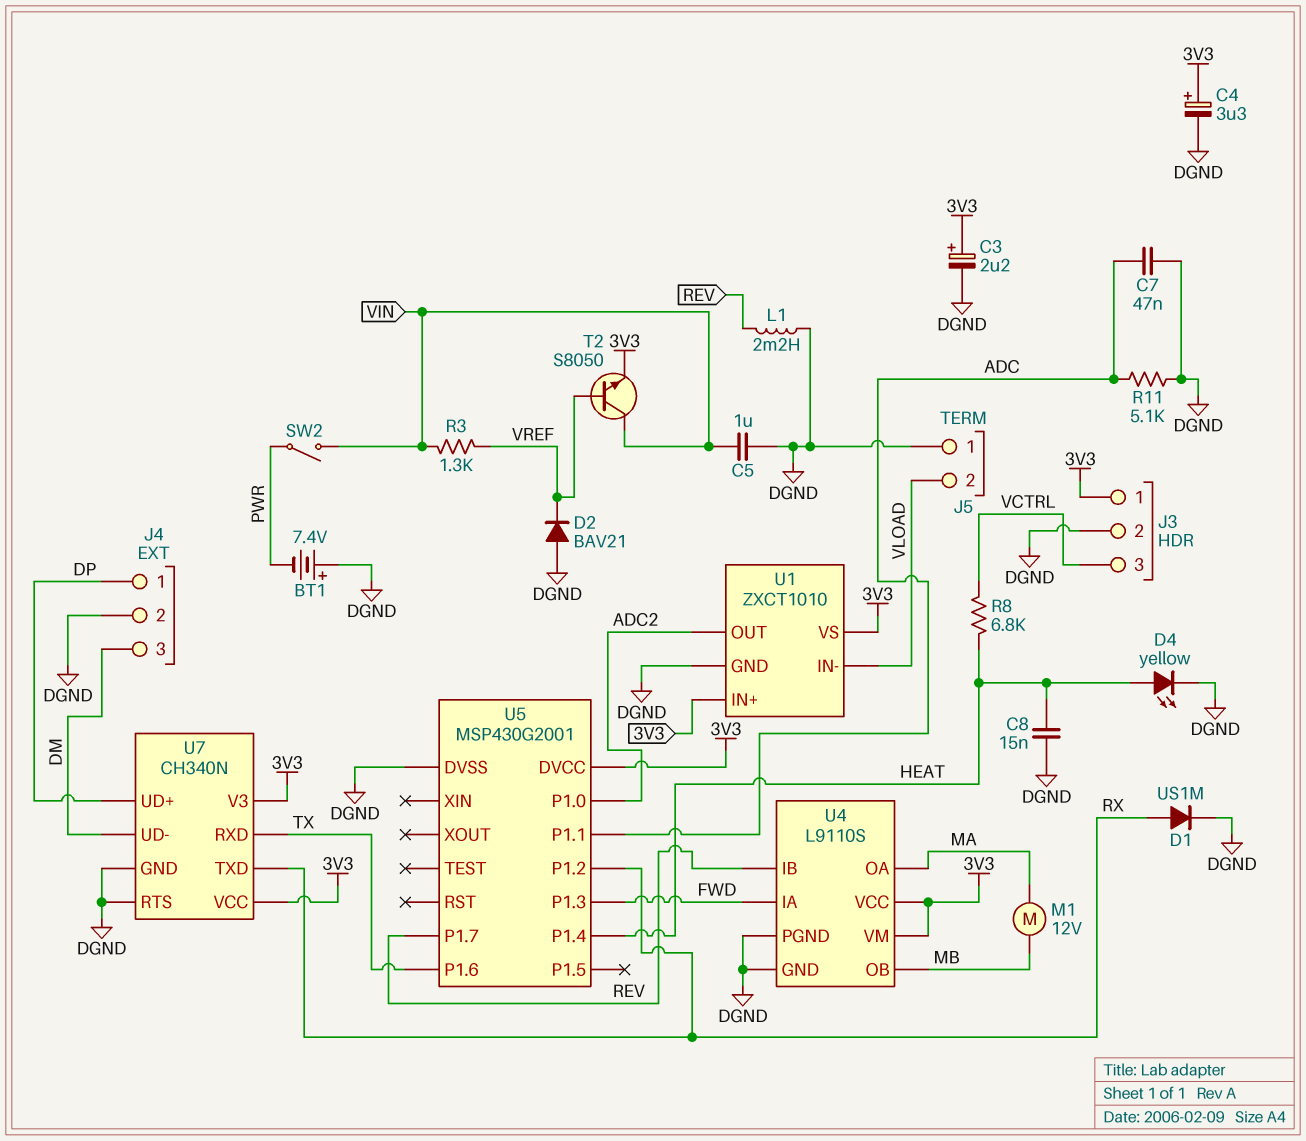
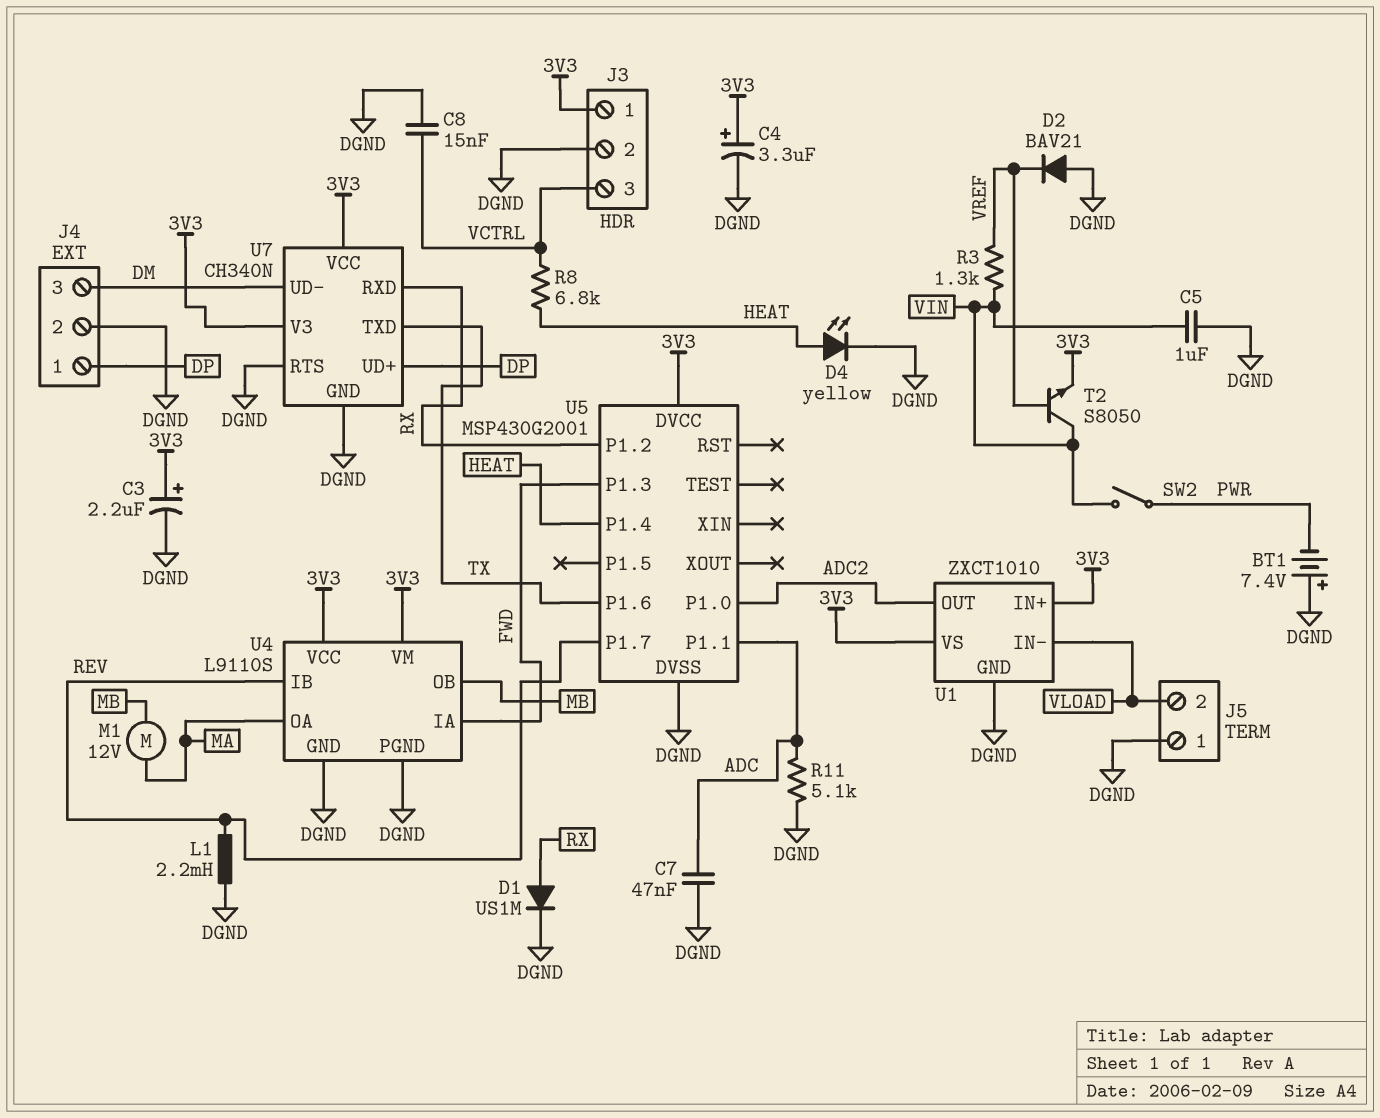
C8: 15nF (DGND, HEAT) -> 15nF (DGND, VCTRL)
U7 pin RXD: TX -> RX
U7 pin TXD: RX -> TX

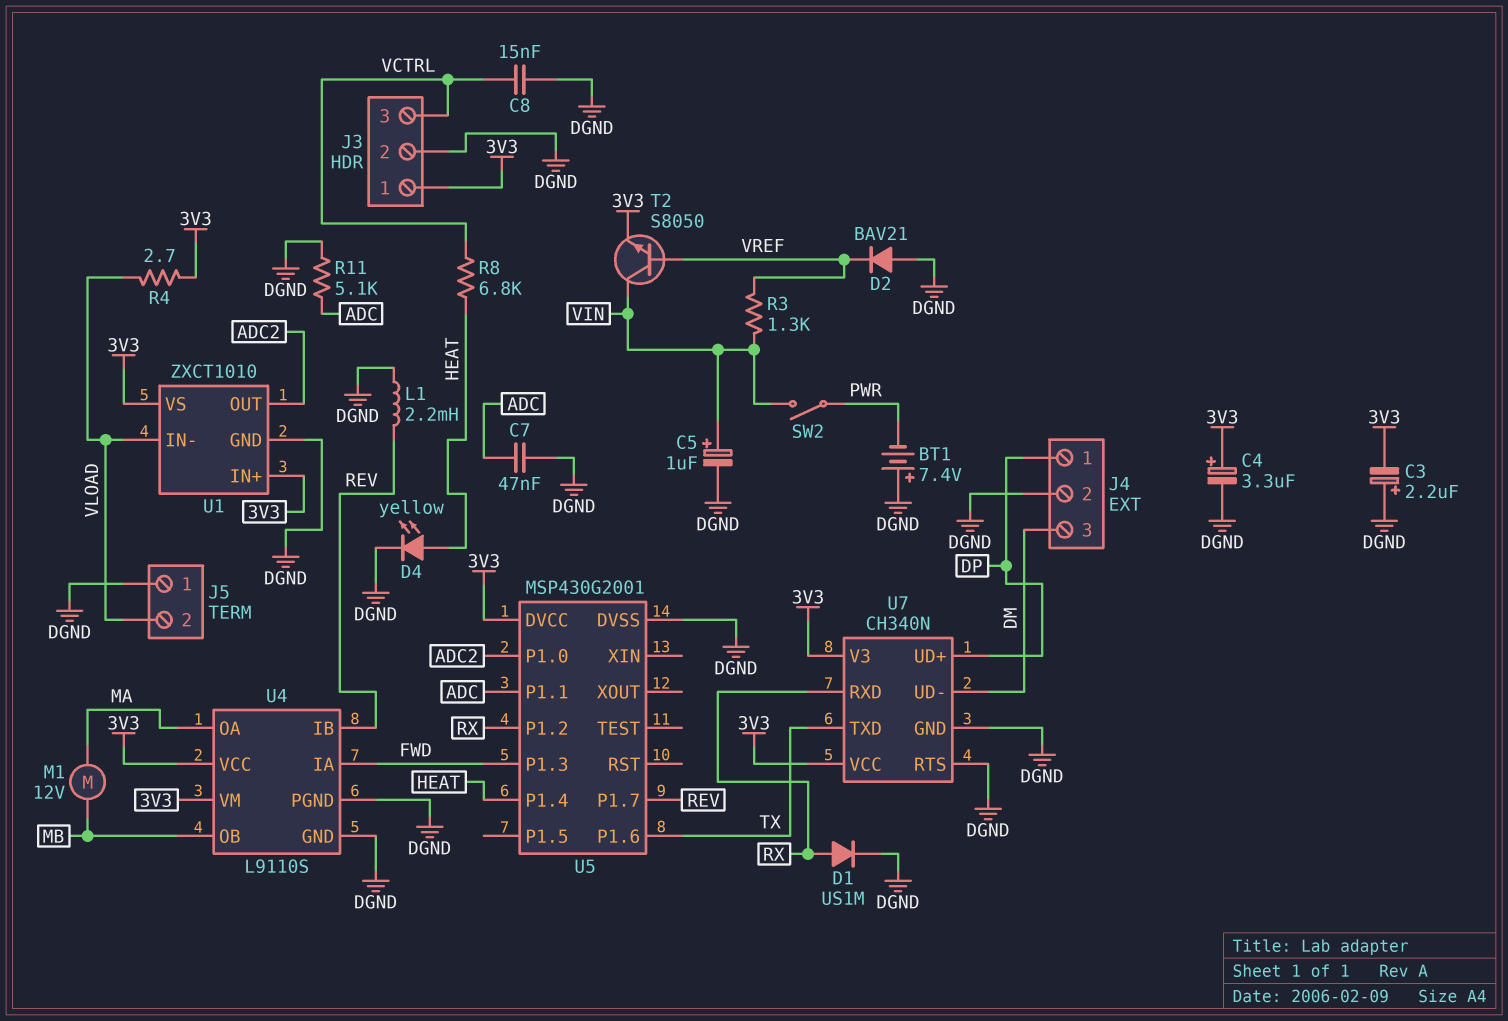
C3: 2.2uF (plus 3V3, minus DGND) -> 2.2uF (plus DGND, minus 3V3)
C5: 1uF (DGND, VIN) -> 1uF (plus VIN, minus DGND)
R4: none -> 2.7 (3V3, VLOAD)

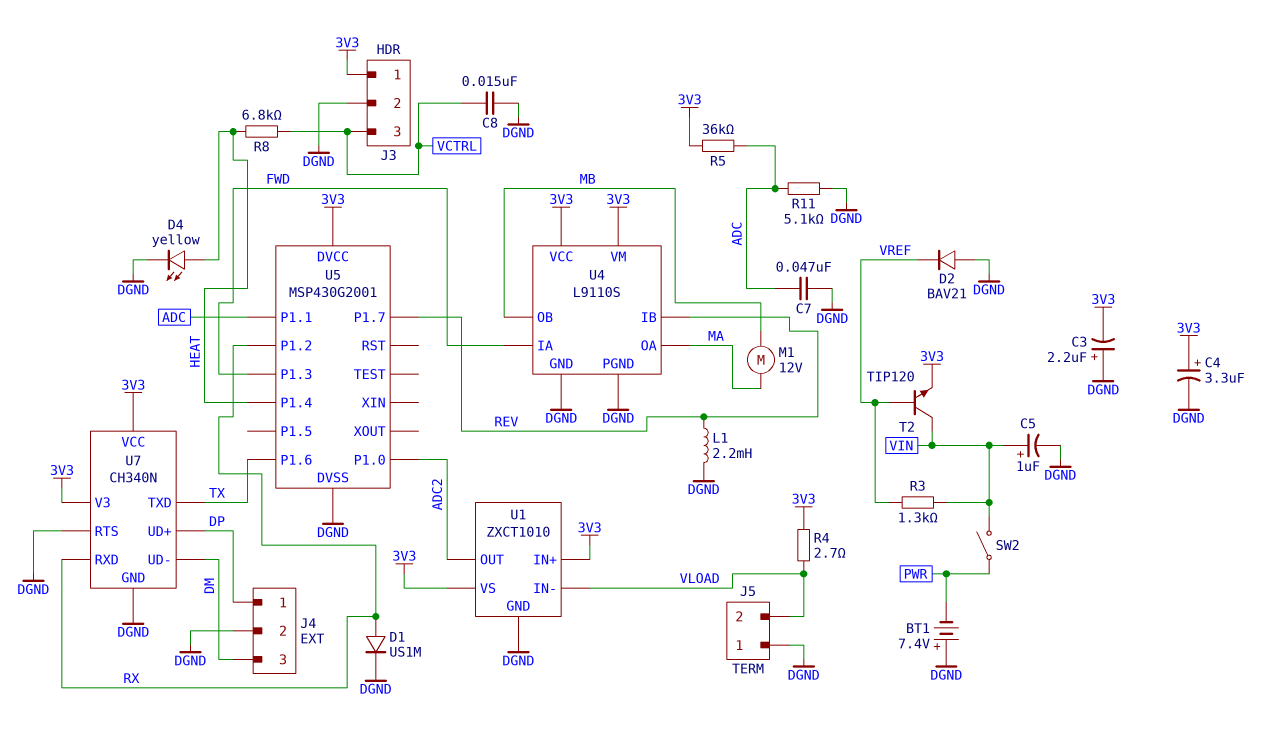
R5: none -> 36k (3V3, ADC)
T2: NPN S8050 (B VREF, C VIN, E 3V3) -> NPN TIP120 (B VREF, C VIN, E 3V3)

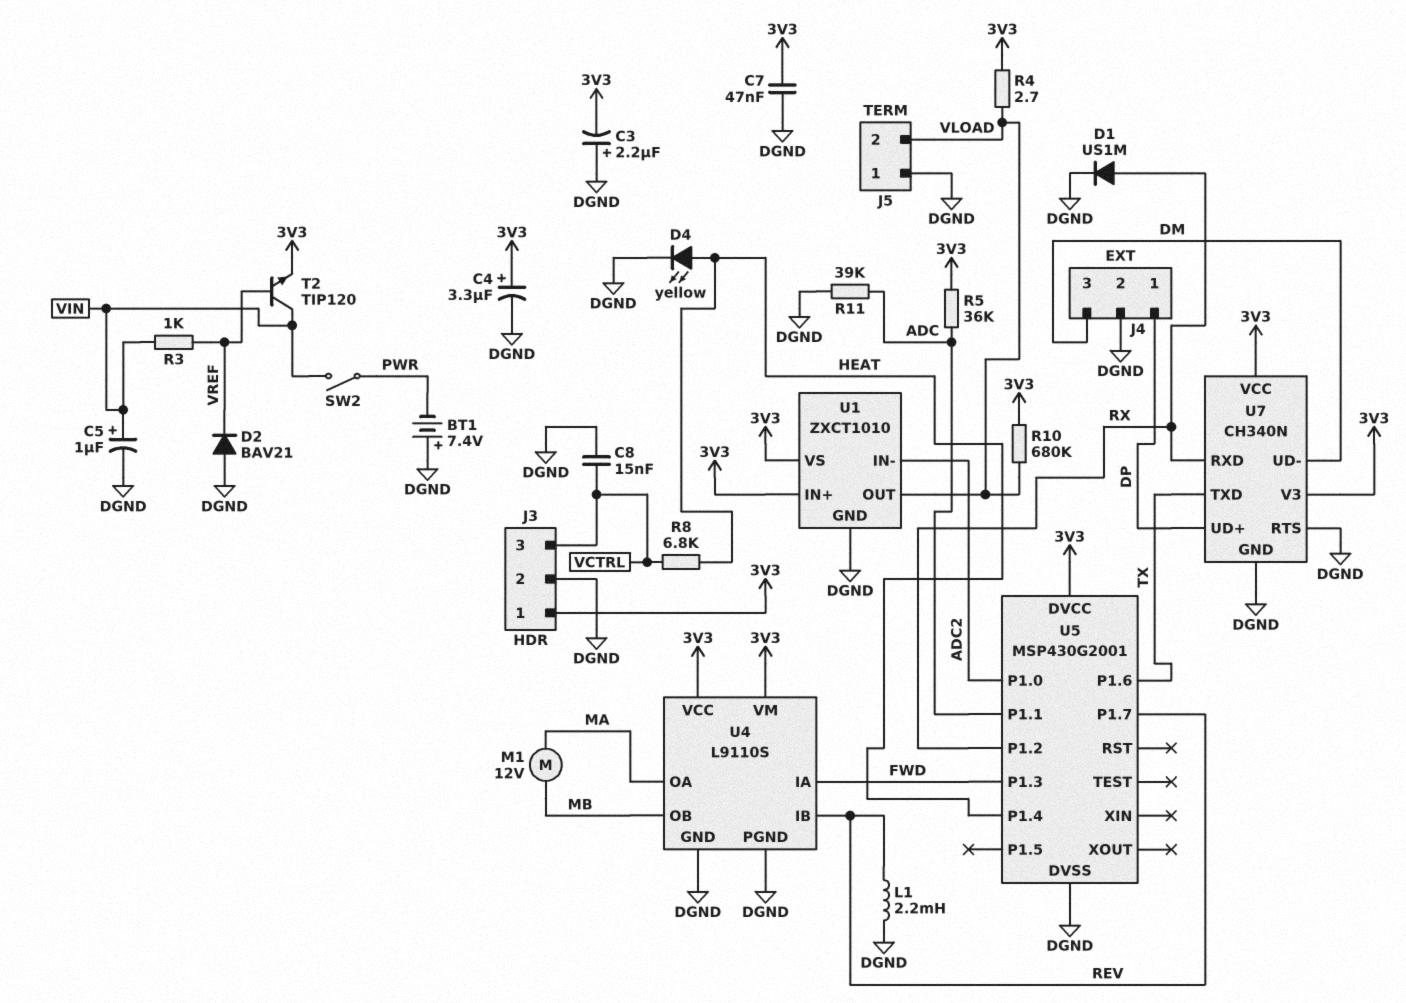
C7: 47nF (ADC, DGND) -> 47nF (3V3, DGND)
R3: 1.3k (VIN, VREF) -> 1k (VIN, VREF)
R10: none -> 680k (3V3, VLOAD)
R11: 5.1k (ADC, DGND) -> 39k (ADC, DGND)
U1 pin IN-: VLOAD -> ADC2
U1 pin OUT: ADC2 -> VLOAD

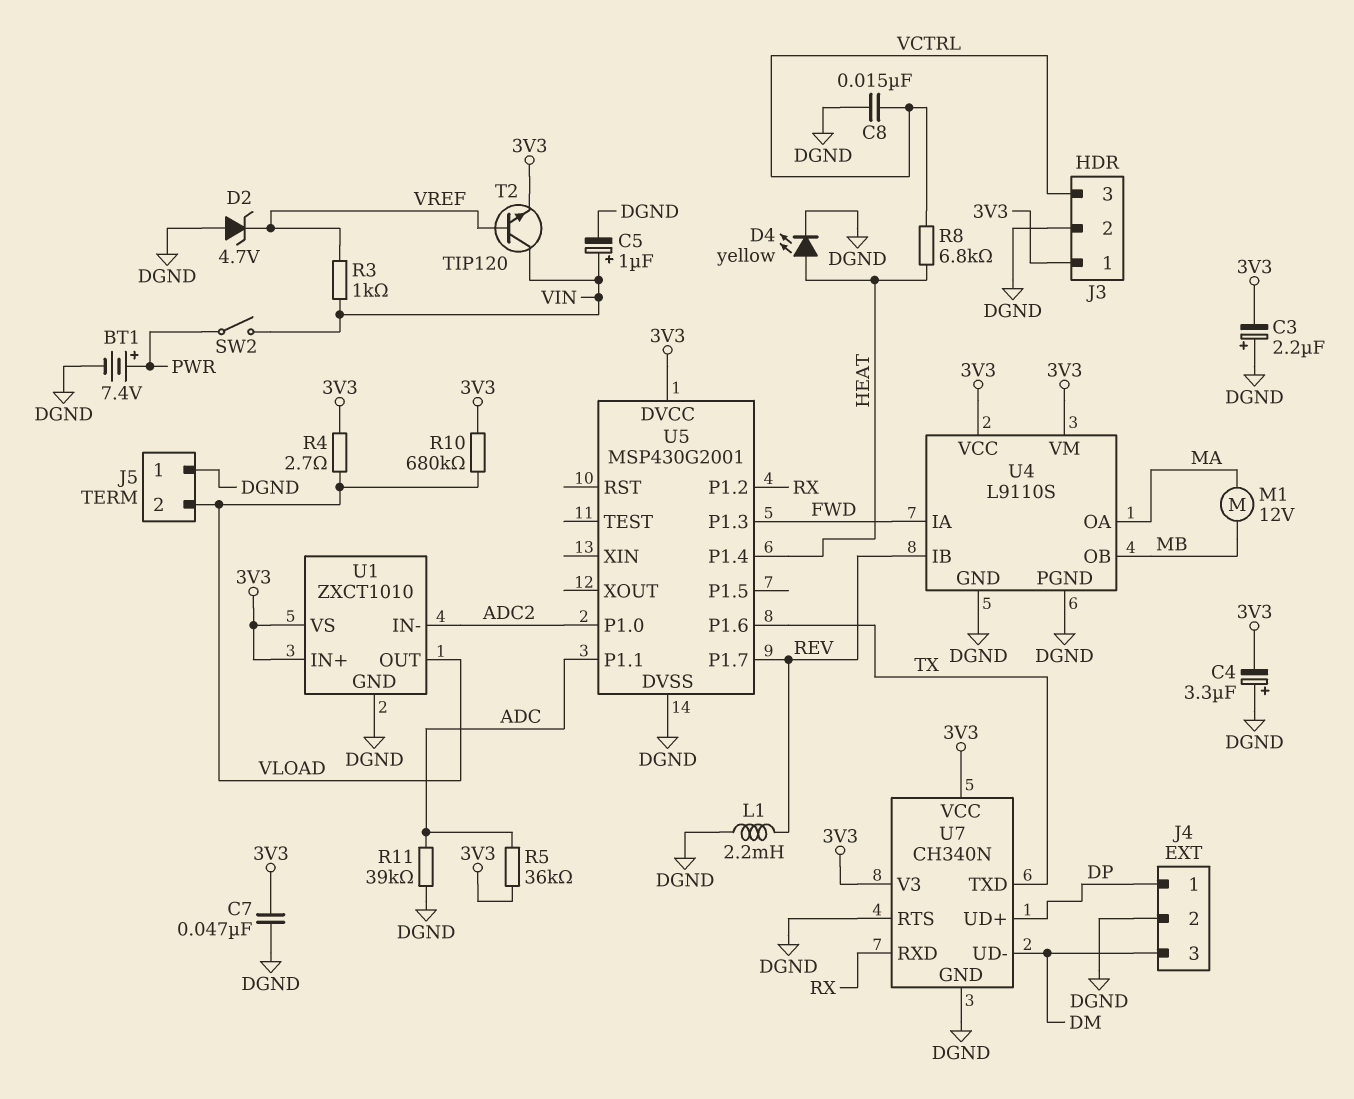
BT1: 7.4V (plus DGND, minus PWR) -> 7.4V (plus PWR, minus DGND)
C4: 3.3uF (plus 3V3, minus DGND) -> 3.3uF (plus DGND, minus 3V3)
D1: diode US1M (A RX, K DGND) -> none
D2: diode BAV21 (A DGND, K VREF) -> zener 4.7V (A DGND, K VREF)

